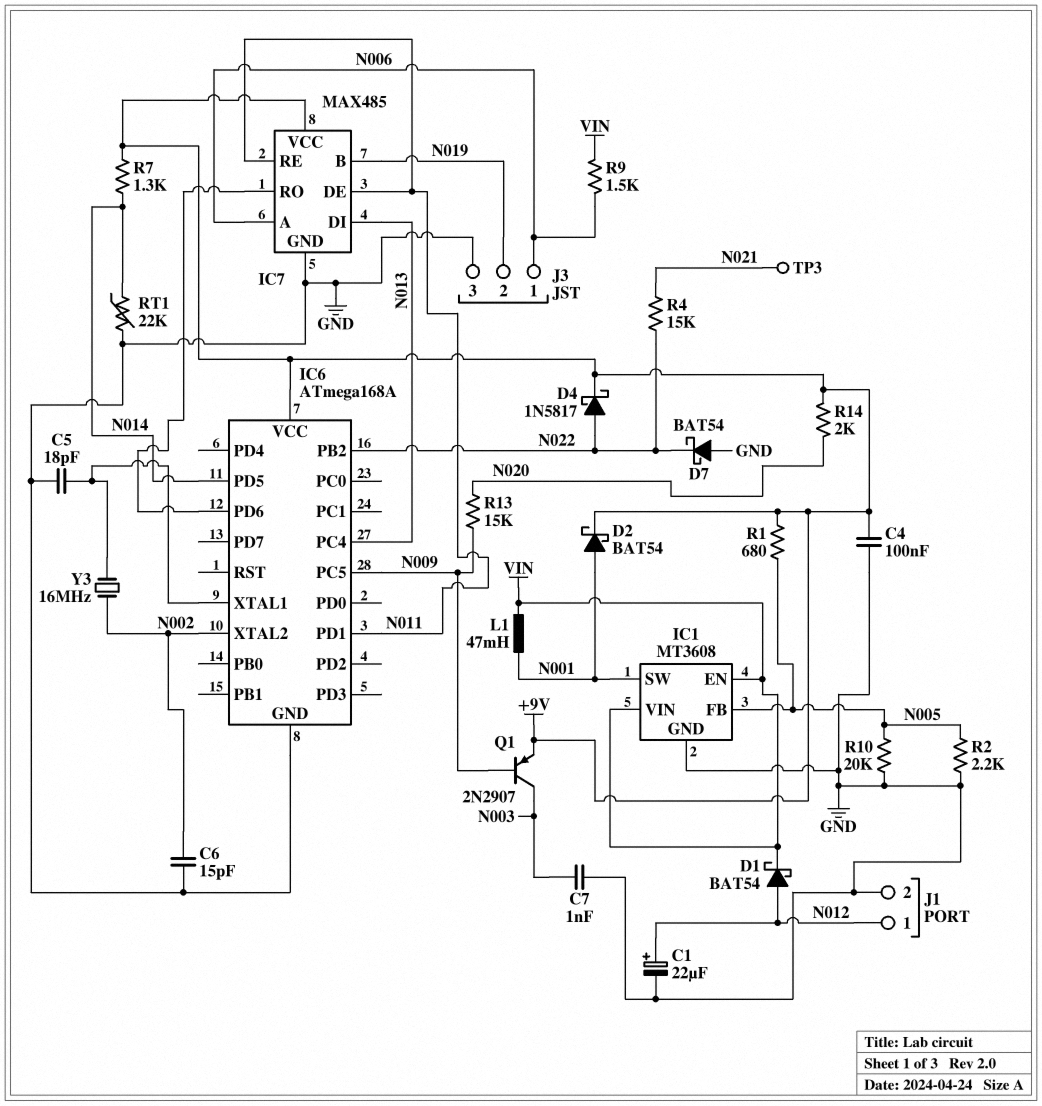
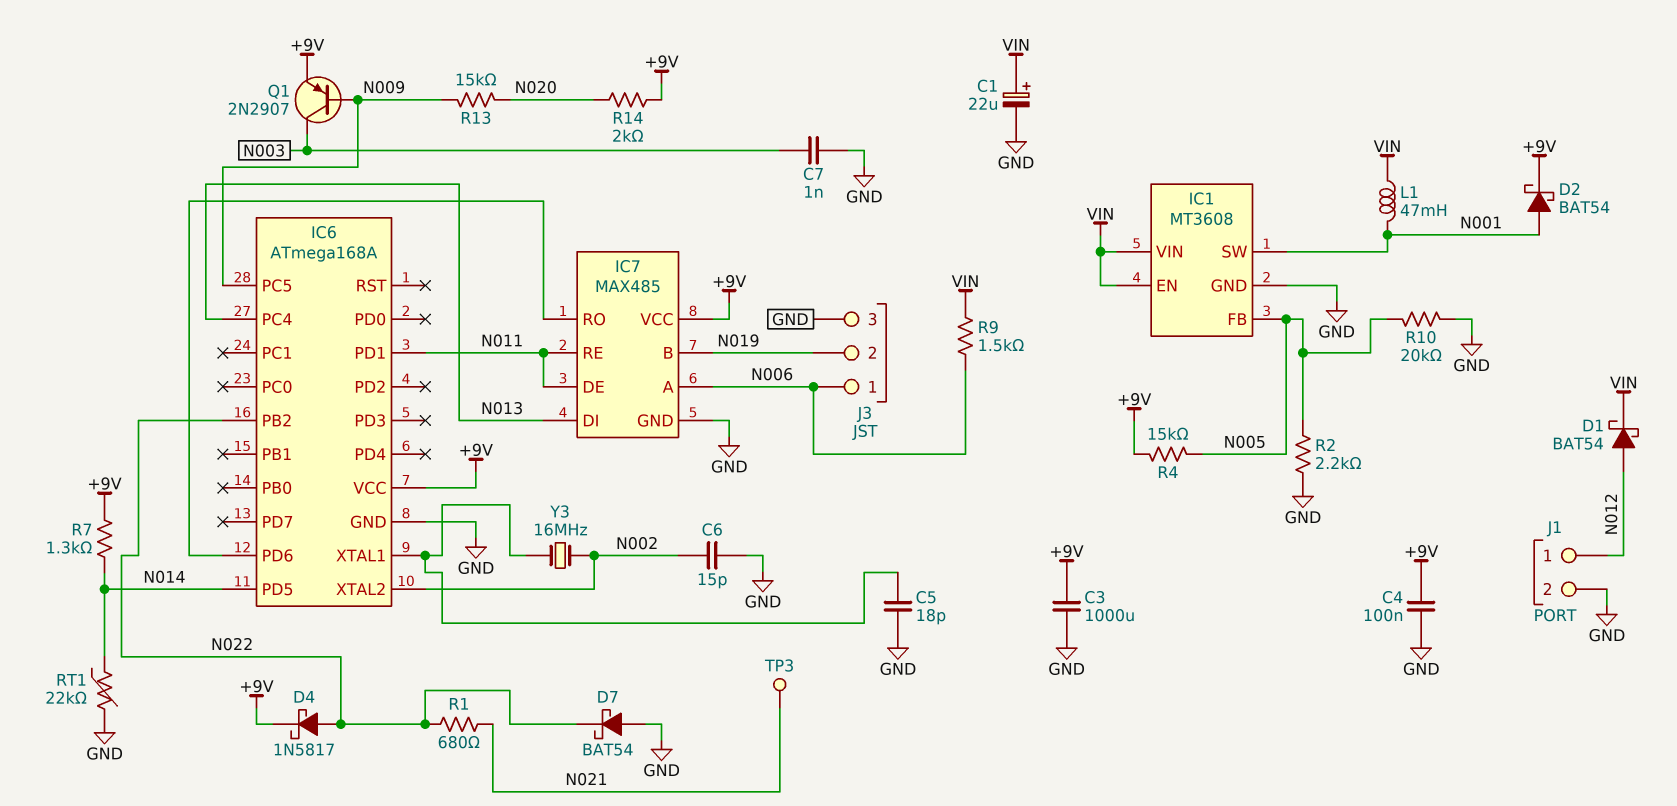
C1: 22uF (plus N012, minus GND) -> 22uF (plus VIN, minus GND)
C3: none -> 1000uF (+9V, GND)
R1: 680 (+9V, N005) -> 680 (N021, N022)
R4: 15k (N021, N022) -> 15k (+9V, N005)

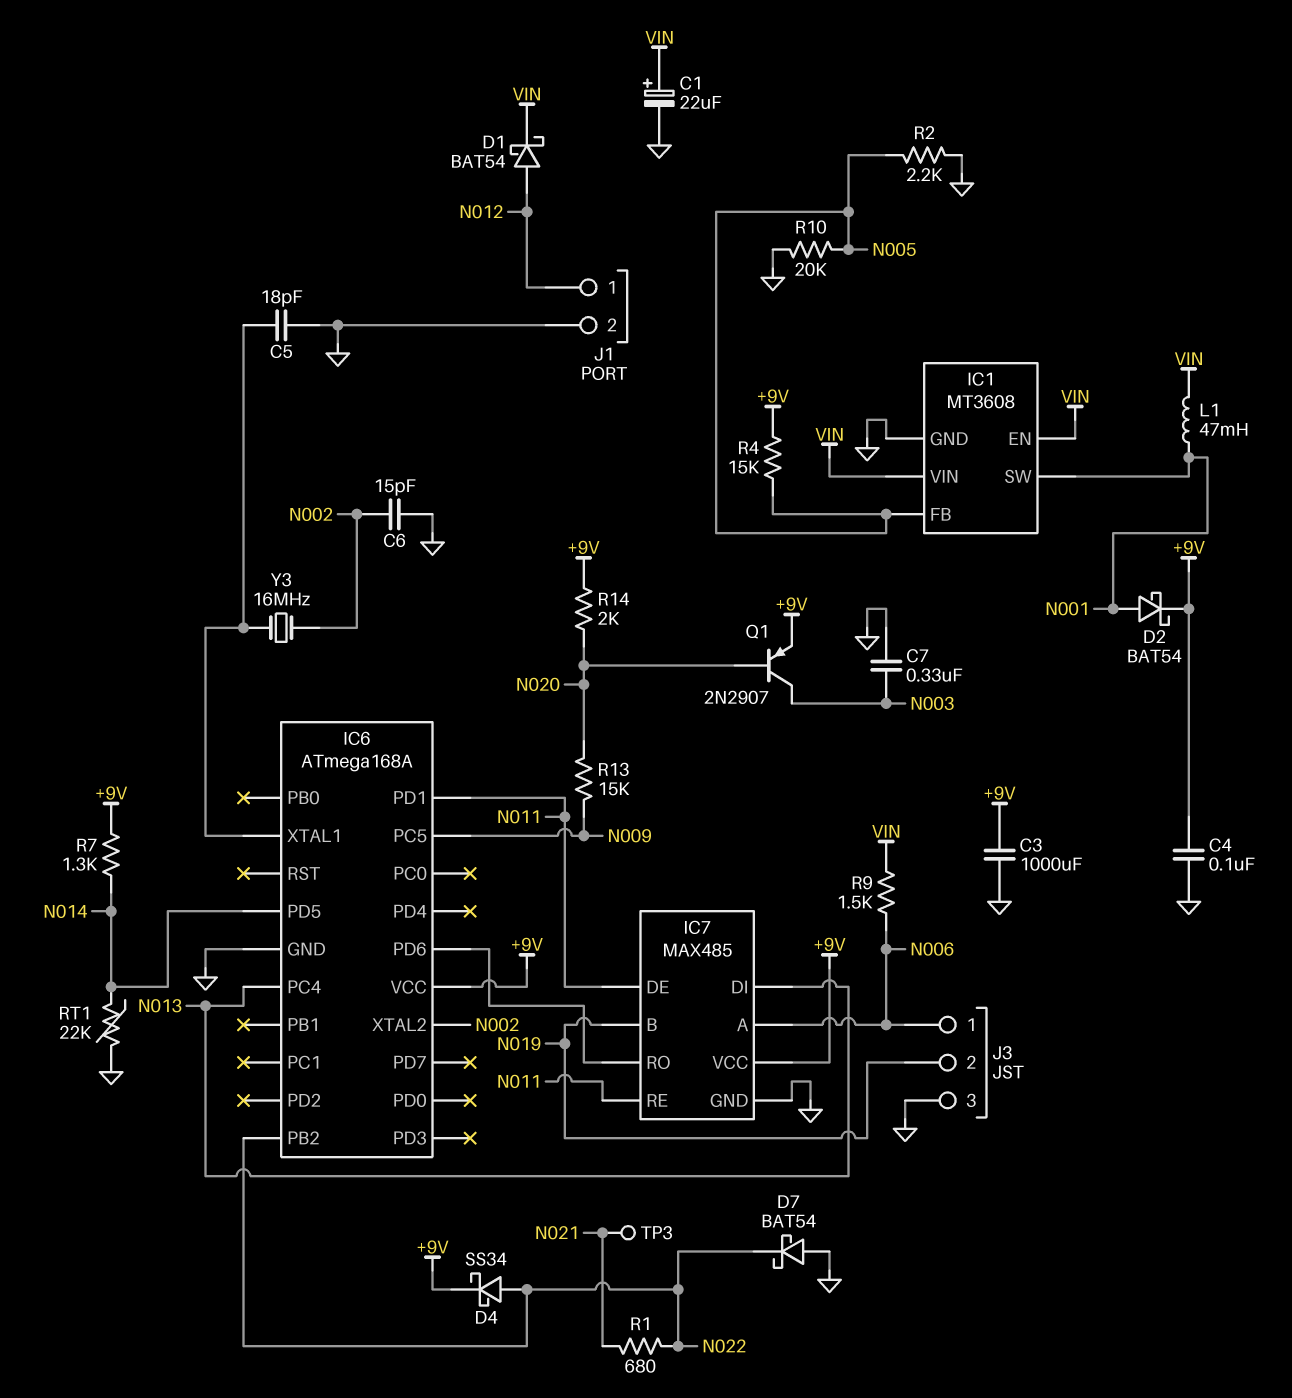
C7: 1nF (GND, N003) -> 330nF (GND, N003)
D4: schottky 1N5817 (A N022, K +9V) -> schottky SS34 (A N022, K +9V)
Q1: PNP 2N2907 (B N009, C N003, E +9V) -> PNP 2N2907 (B N020, C N003, E +9V)

